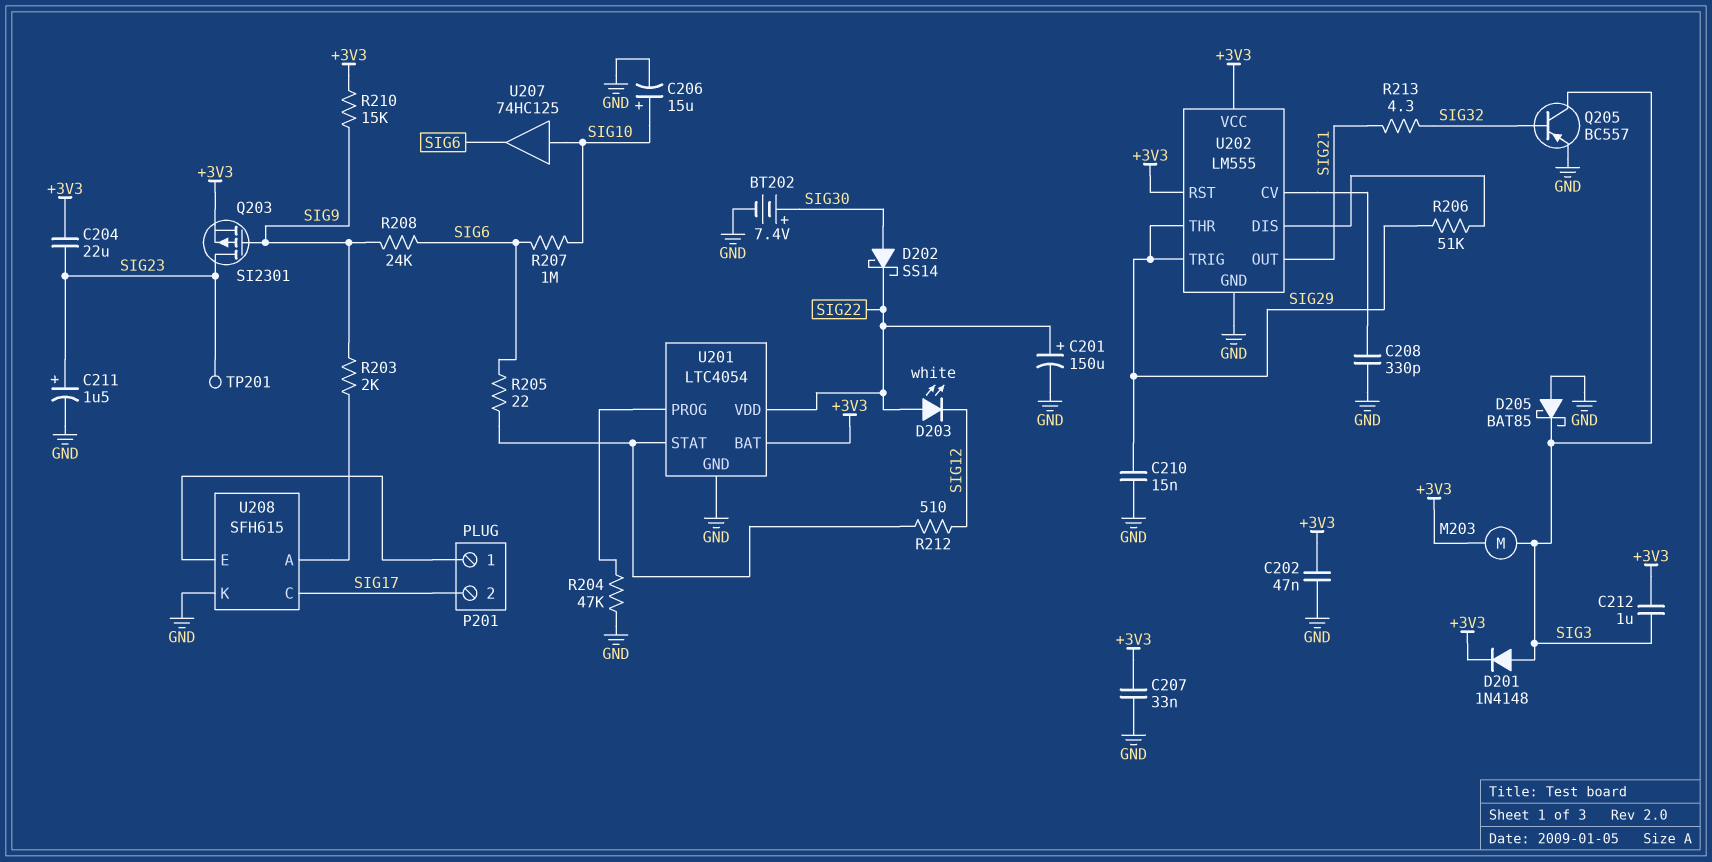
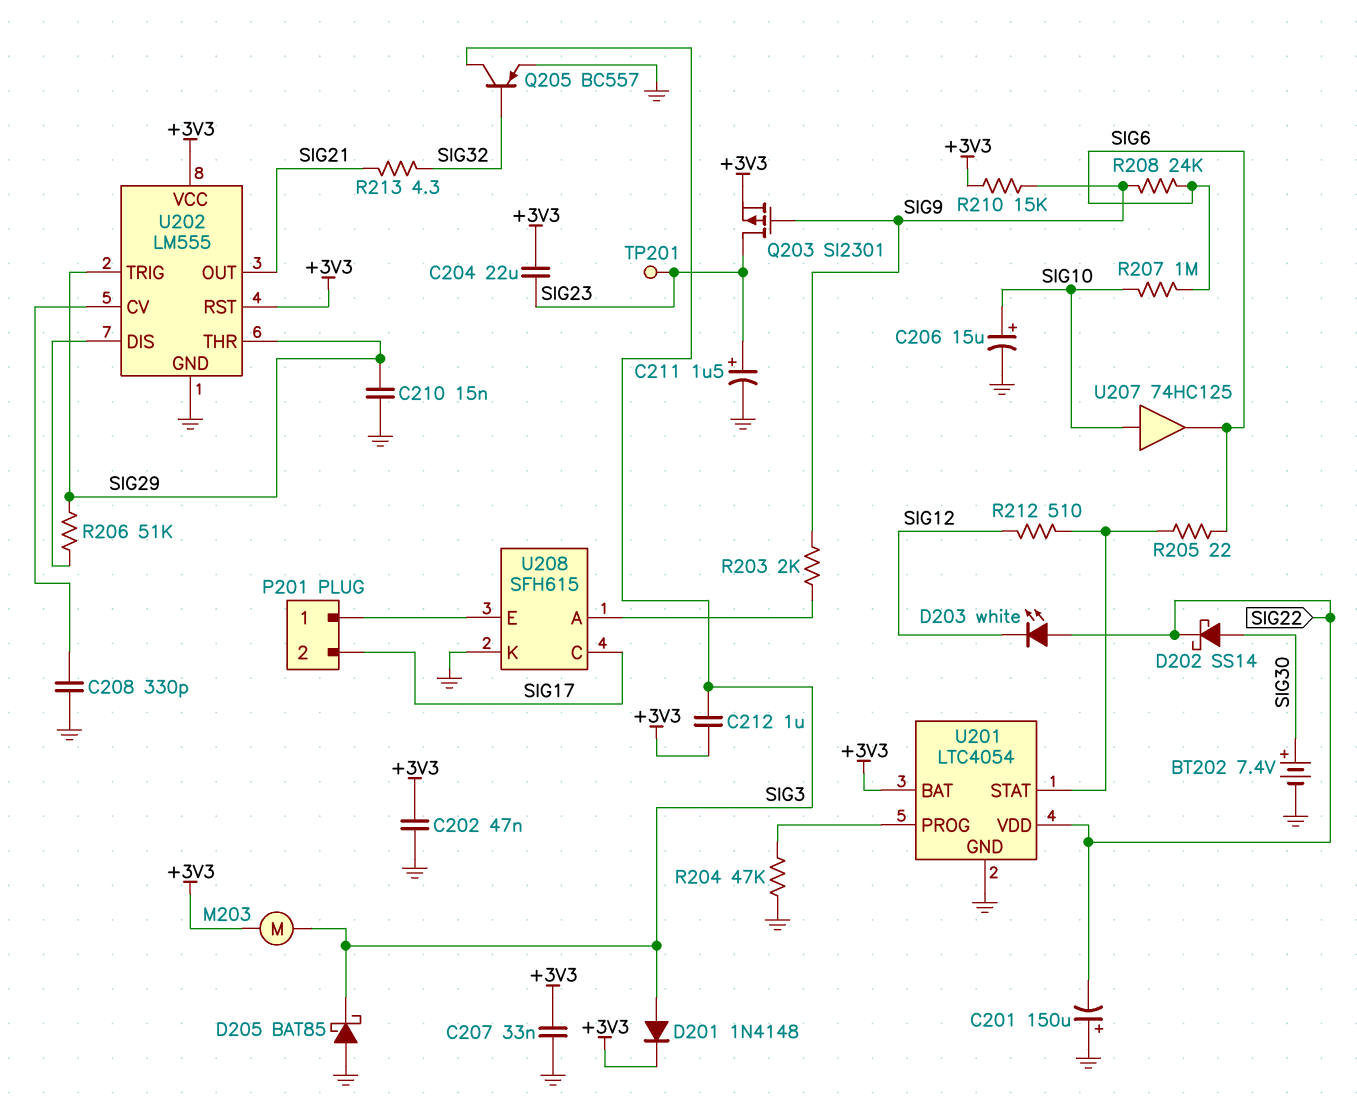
C201: 150uF (plus SIG22, minus GND) -> 150uF (plus GND, minus SIG22)

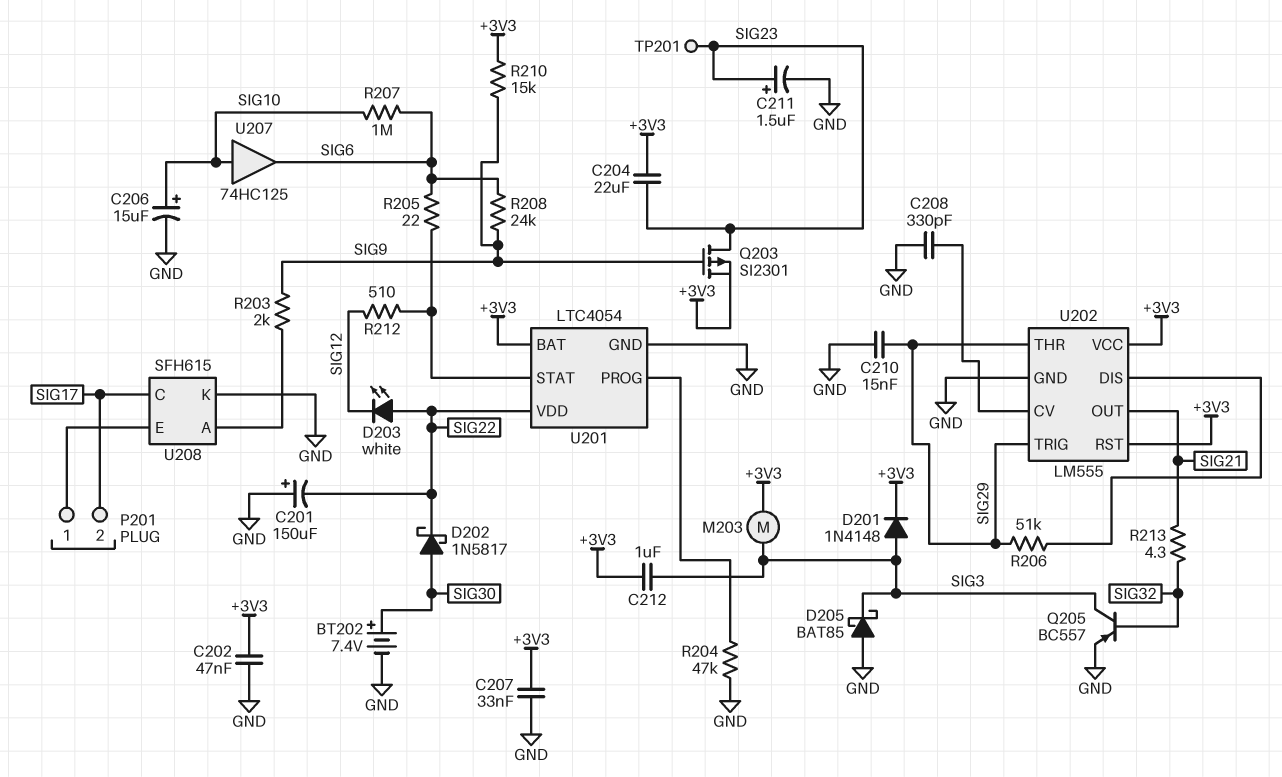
D202: schottky SS14 (A SIG30, K SIG22) -> schottky 1N5817 (A SIG30, K SIG22)

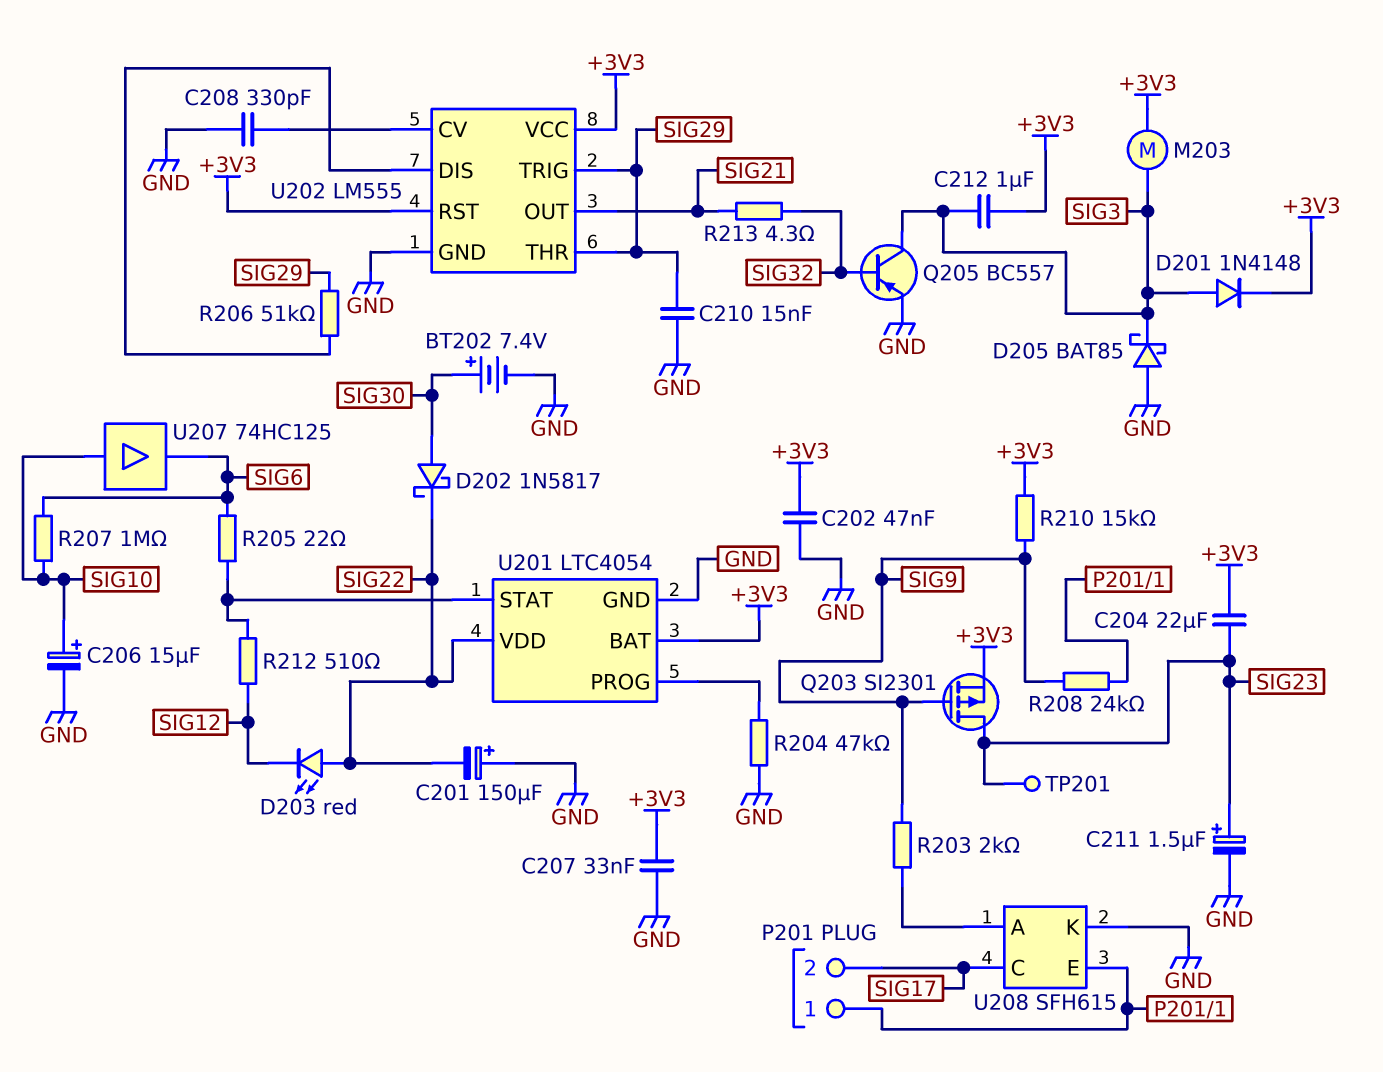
D203: LED white (A SIG22, K SIG12) -> LED red (A SIG22, K SIG12)
R208: 24k (SIG6, SIG9) -> 24k (P201/1, SIG9)

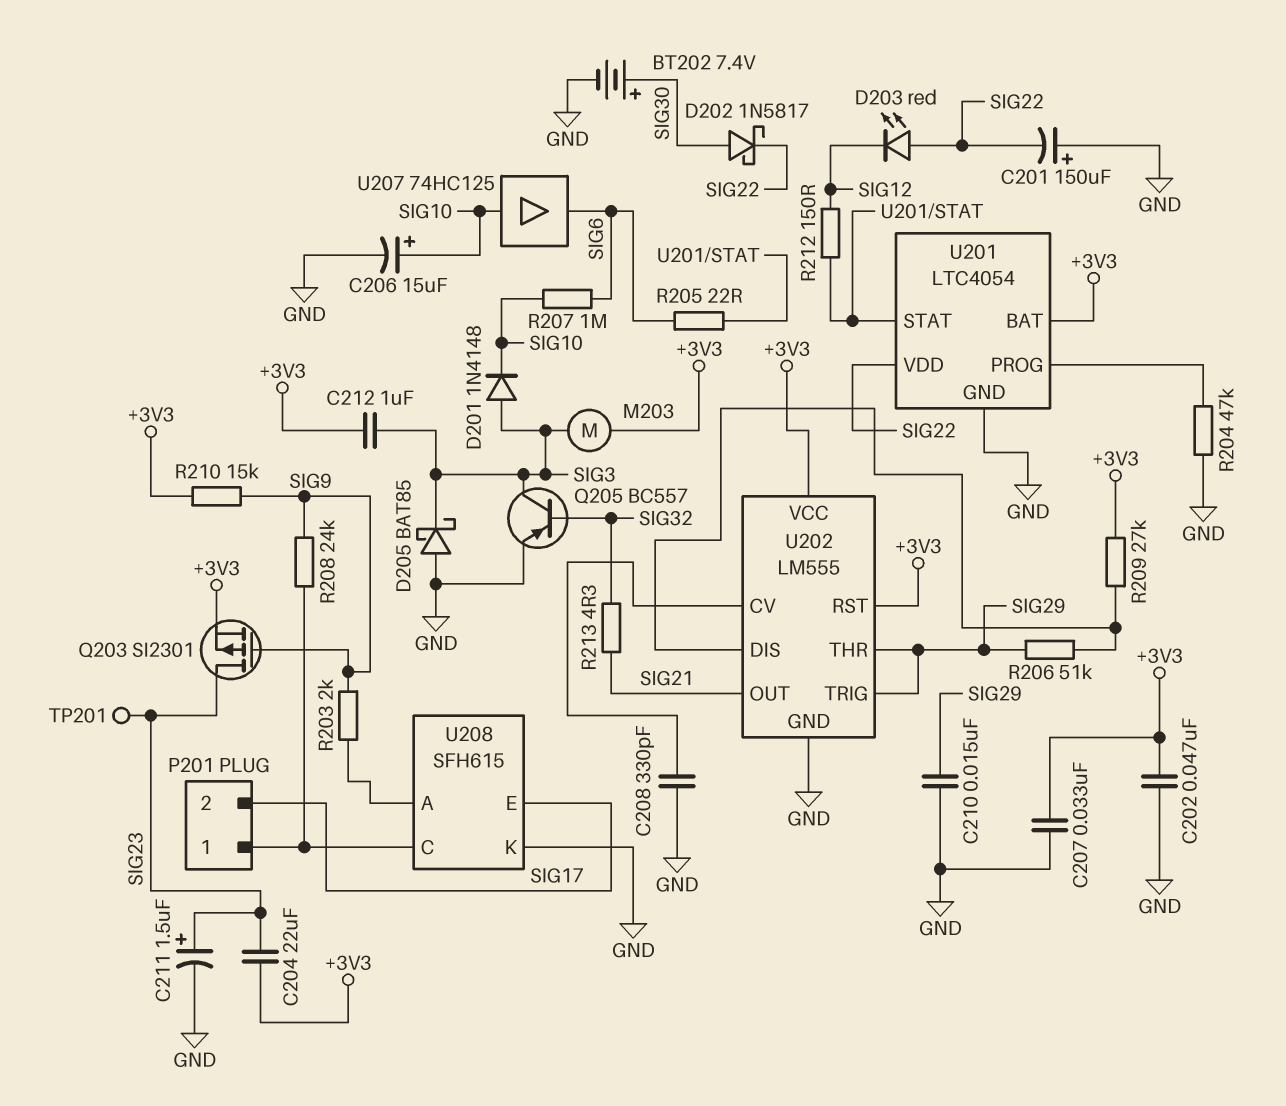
D201: diode 1N4148 (A SIG3, K +3V3) -> diode 1N4148 (A SIG3, K SIG10)
R209: none -> 27k (+3V3, U202/DIS)
R212: 510 (SIG12, U201/STAT) -> 150 (SIG12, U201/STAT)
U208 pin C: SIG17 -> P201/1
U208 pin E: P201/1 -> SIG17

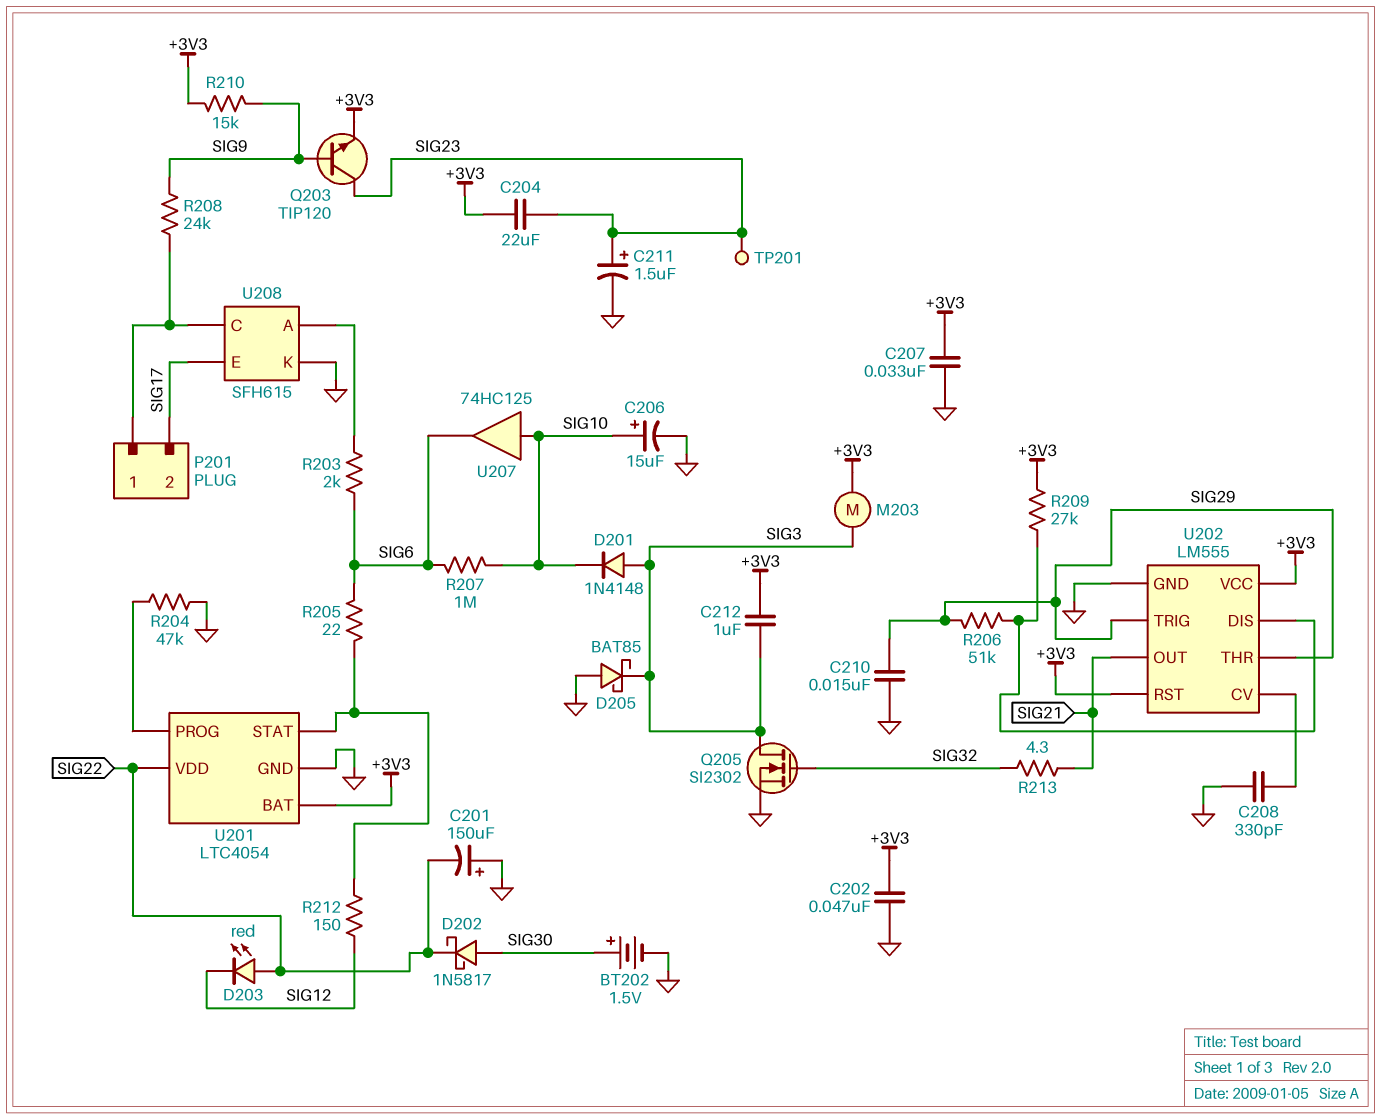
BT202: 7.4V (plus SIG30, minus GND) -> 1.5V (plus SIG30, minus GND)
Q203: PMOS SI2301 (G SIG9, D SIG23, S +3V3) -> NPN TIP120 (B SIG9, C SIG23, E +3V3)
Q205: PNP BC557 (B SIG32, C SIG3, E GND) -> NMOS SI2302 (G SIG32, D SIG3, S GND)
R203: 2k (SIG9, U208/A) -> 2k (SIG6, U208/A)

